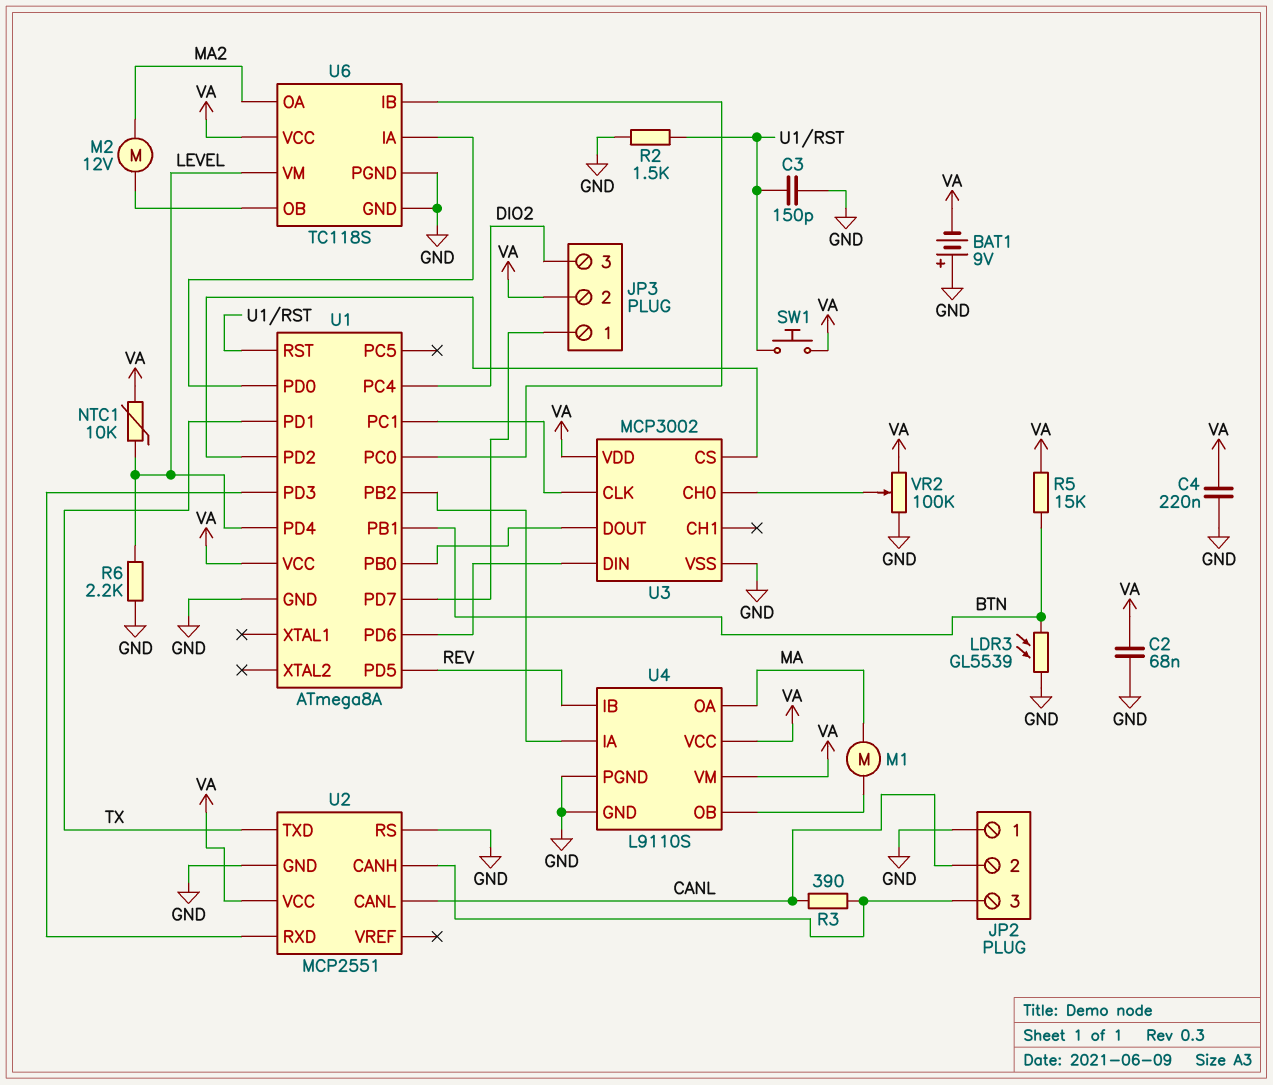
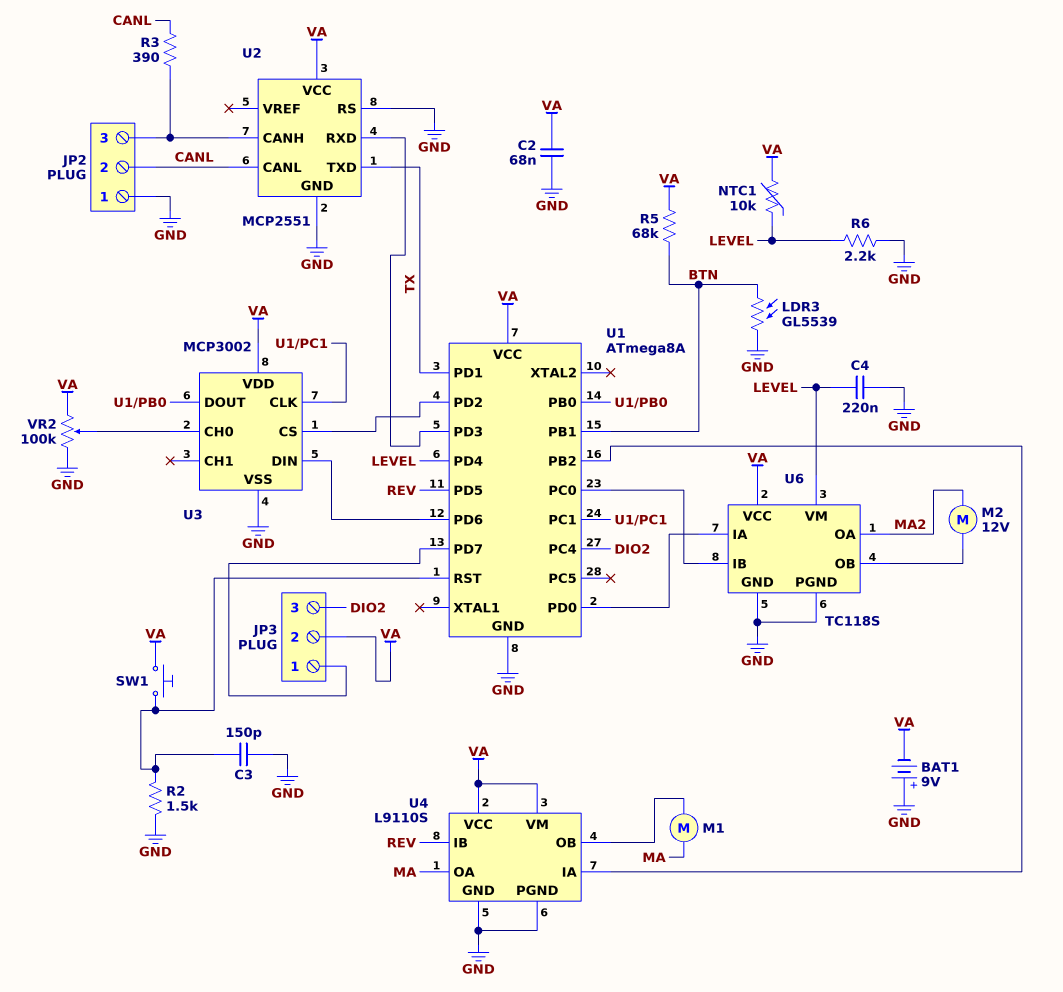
C4: 220nF (GND, VA) -> 220nF (GND, LEVEL)
R5: 15k (BTN, VA) -> 68k (BTN, VA)

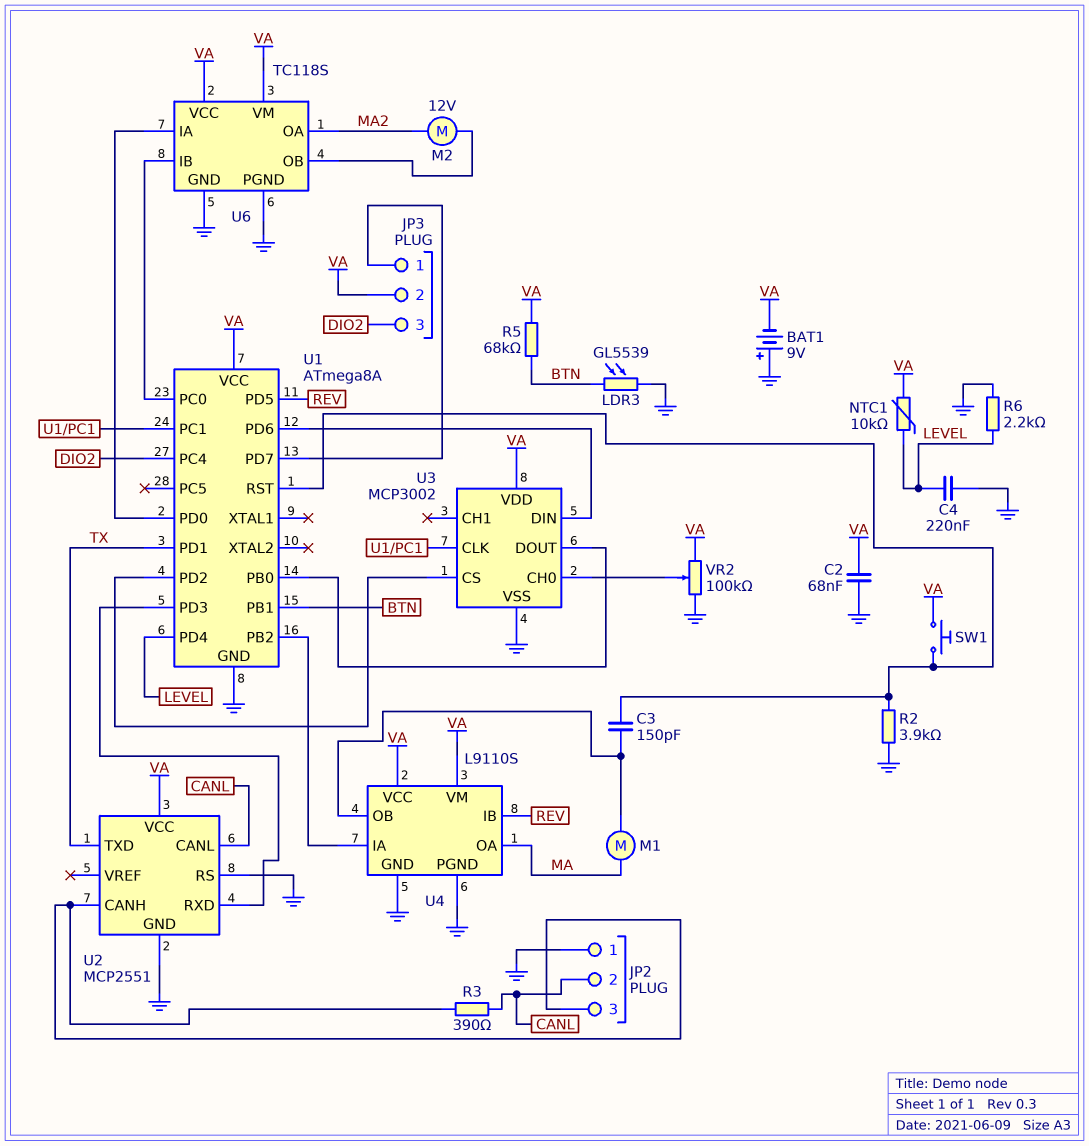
C3: 150pF (GND, U1/RST) -> 150pF (U1/RST, U4/OB)
R2: 1.5k (GND, U1/RST) -> 3.9k (GND, U1/RST)
U6 pin VM: LEVEL -> VA

